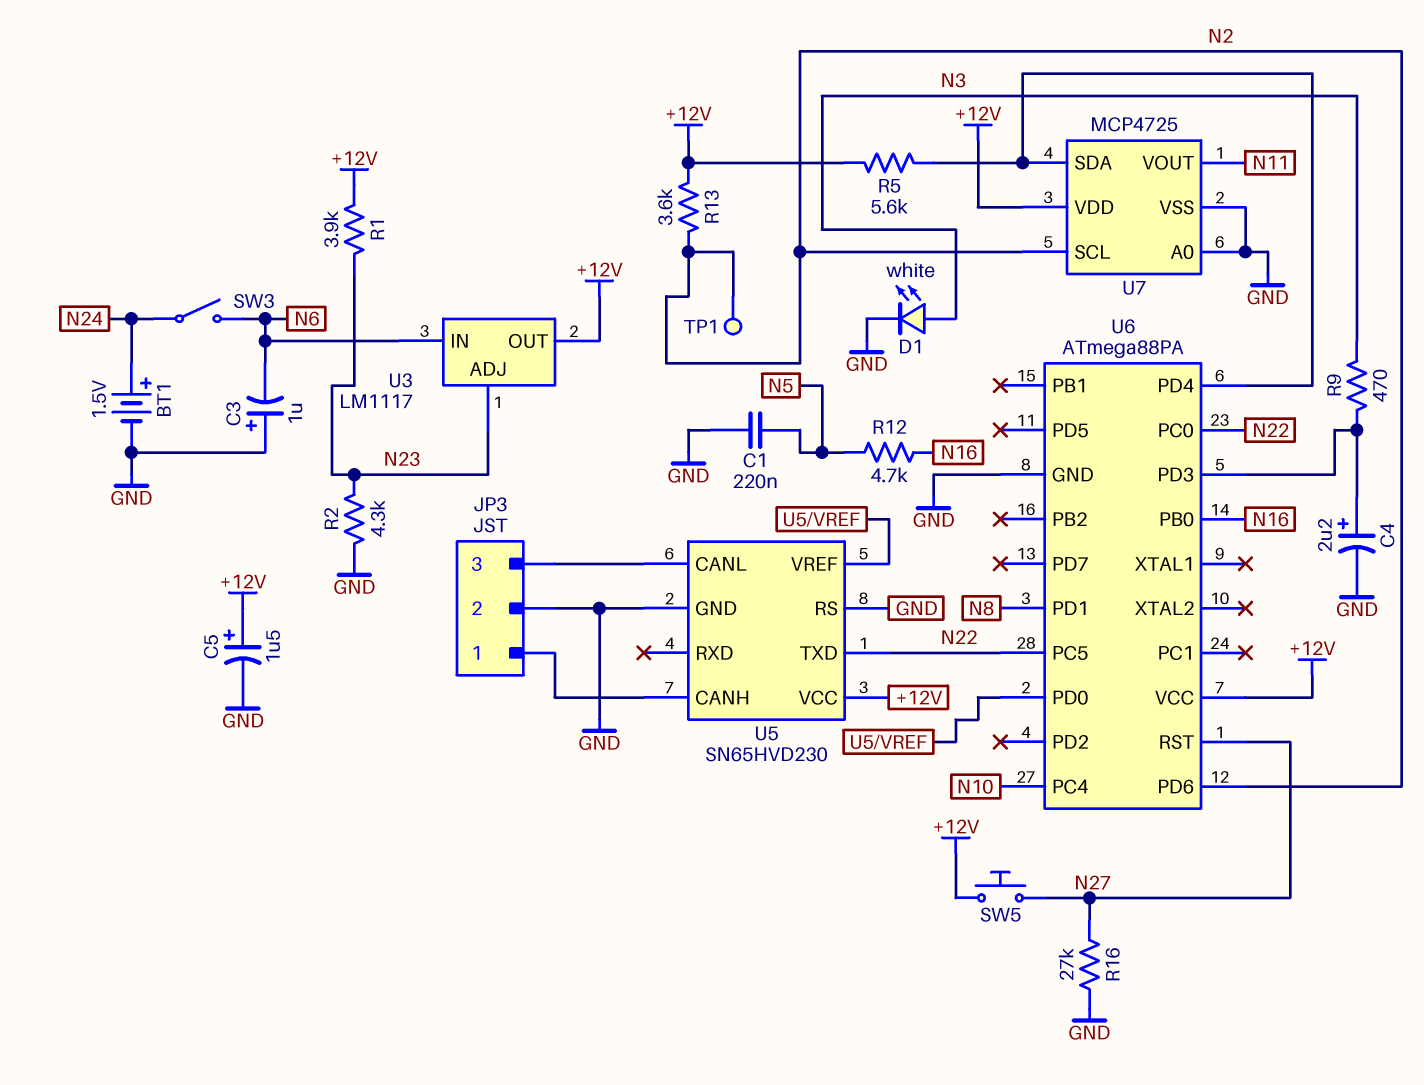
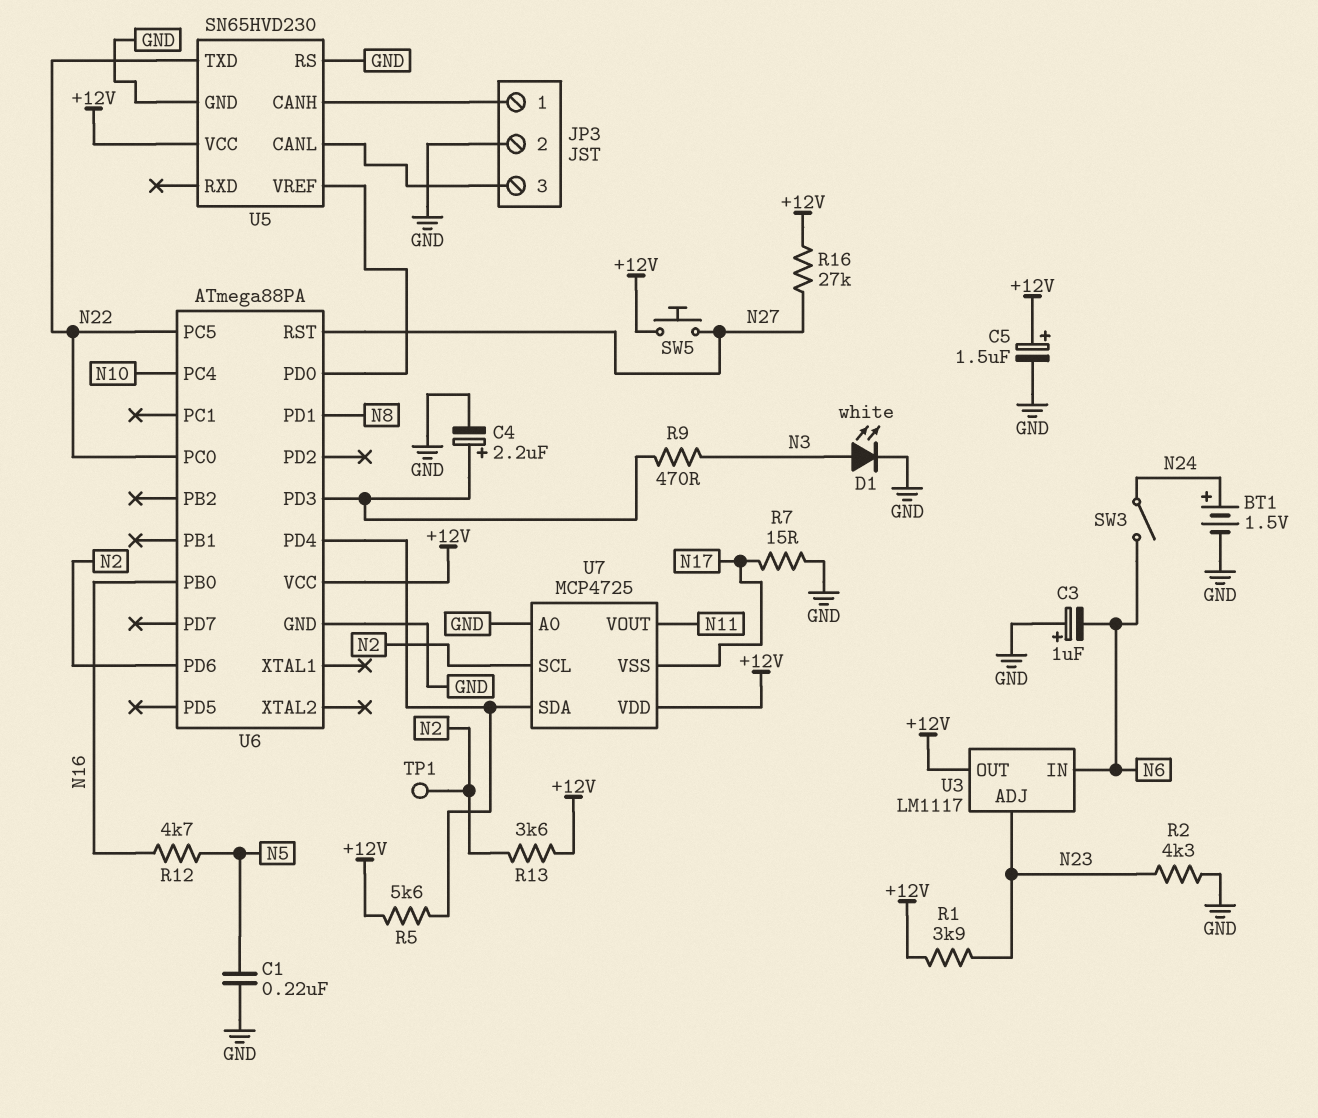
R7: none -> 15 (GND, N17)
R16: 27k (GND, N27) -> 27k (+12V, N27)
U7 pin VSS: GND -> N17

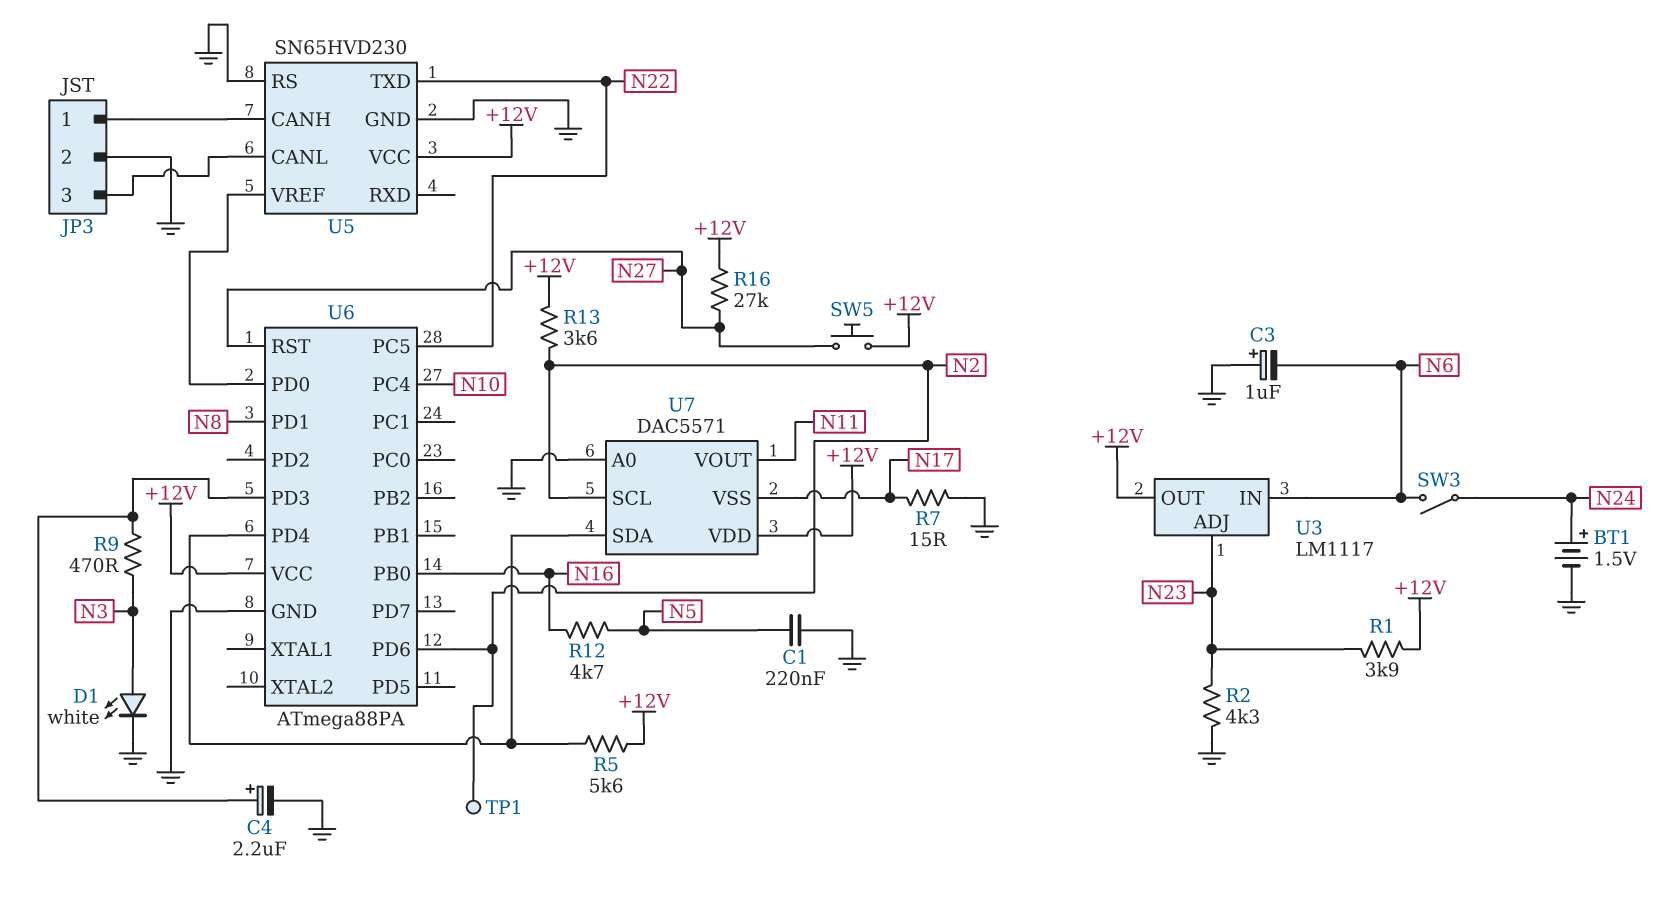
C5: 1.5uF (plus +12V, minus GND) -> none
U6 pin PC0: N22 -> none
U7: MCP4725 -> DAC5571

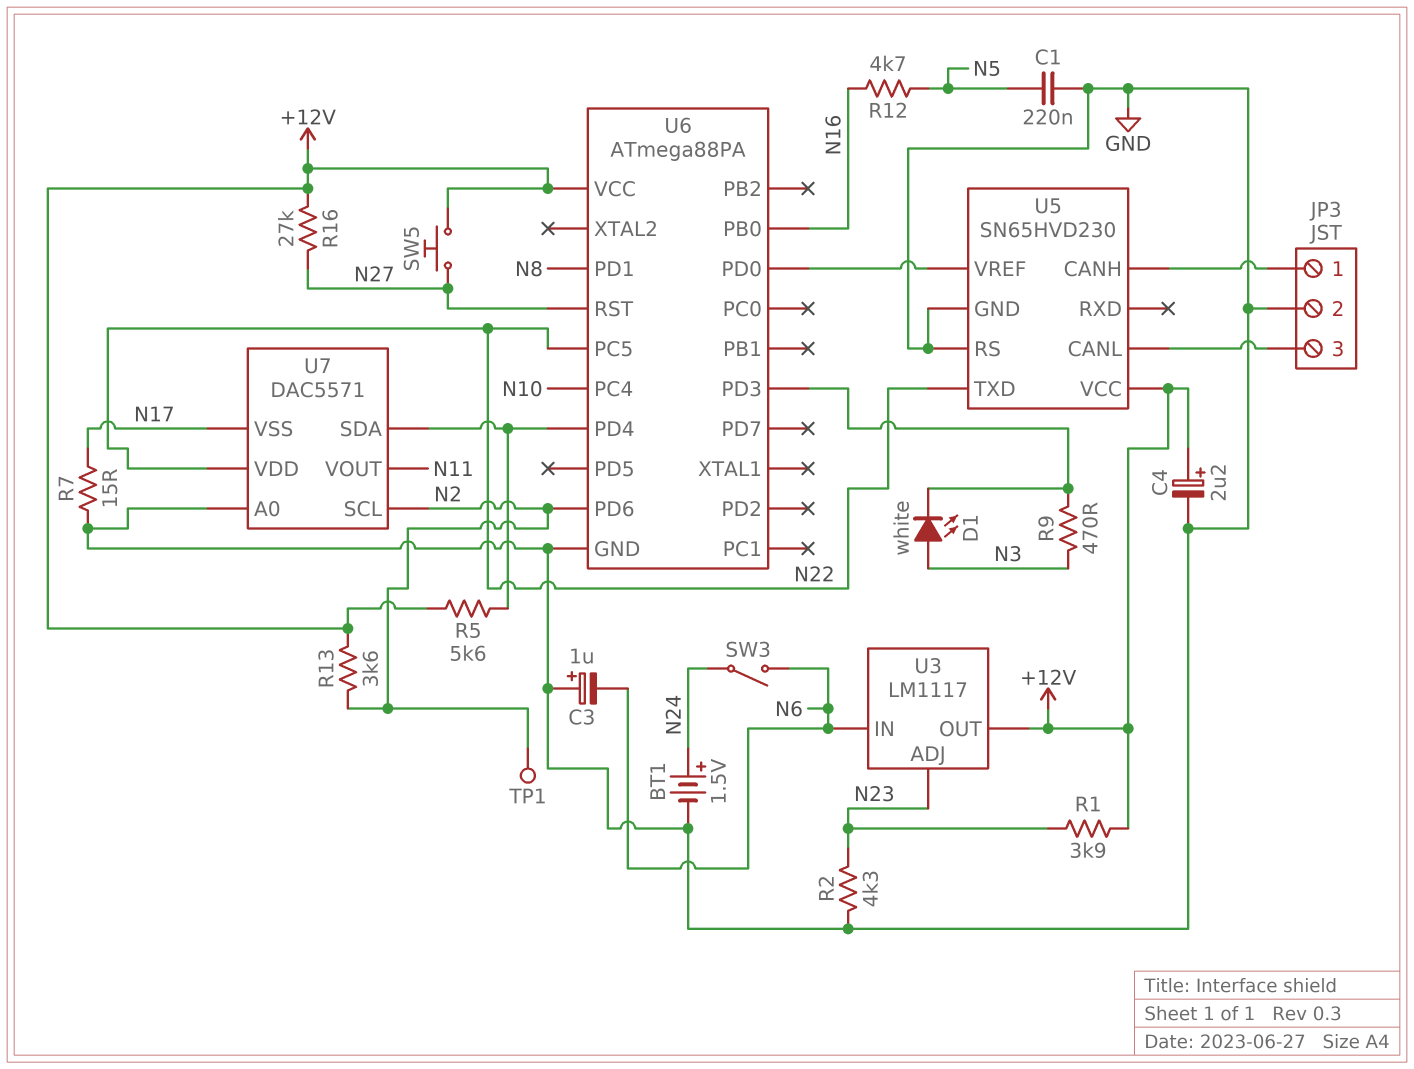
C4: 2.2uF (plus U6/PD3, minus GND) -> 2.2uF (plus +12V, minus GND)
D1: LED white (A N3, K GND) -> LED white (A N3, K U6/PD3)
U7 pin VDD: +12V -> N22

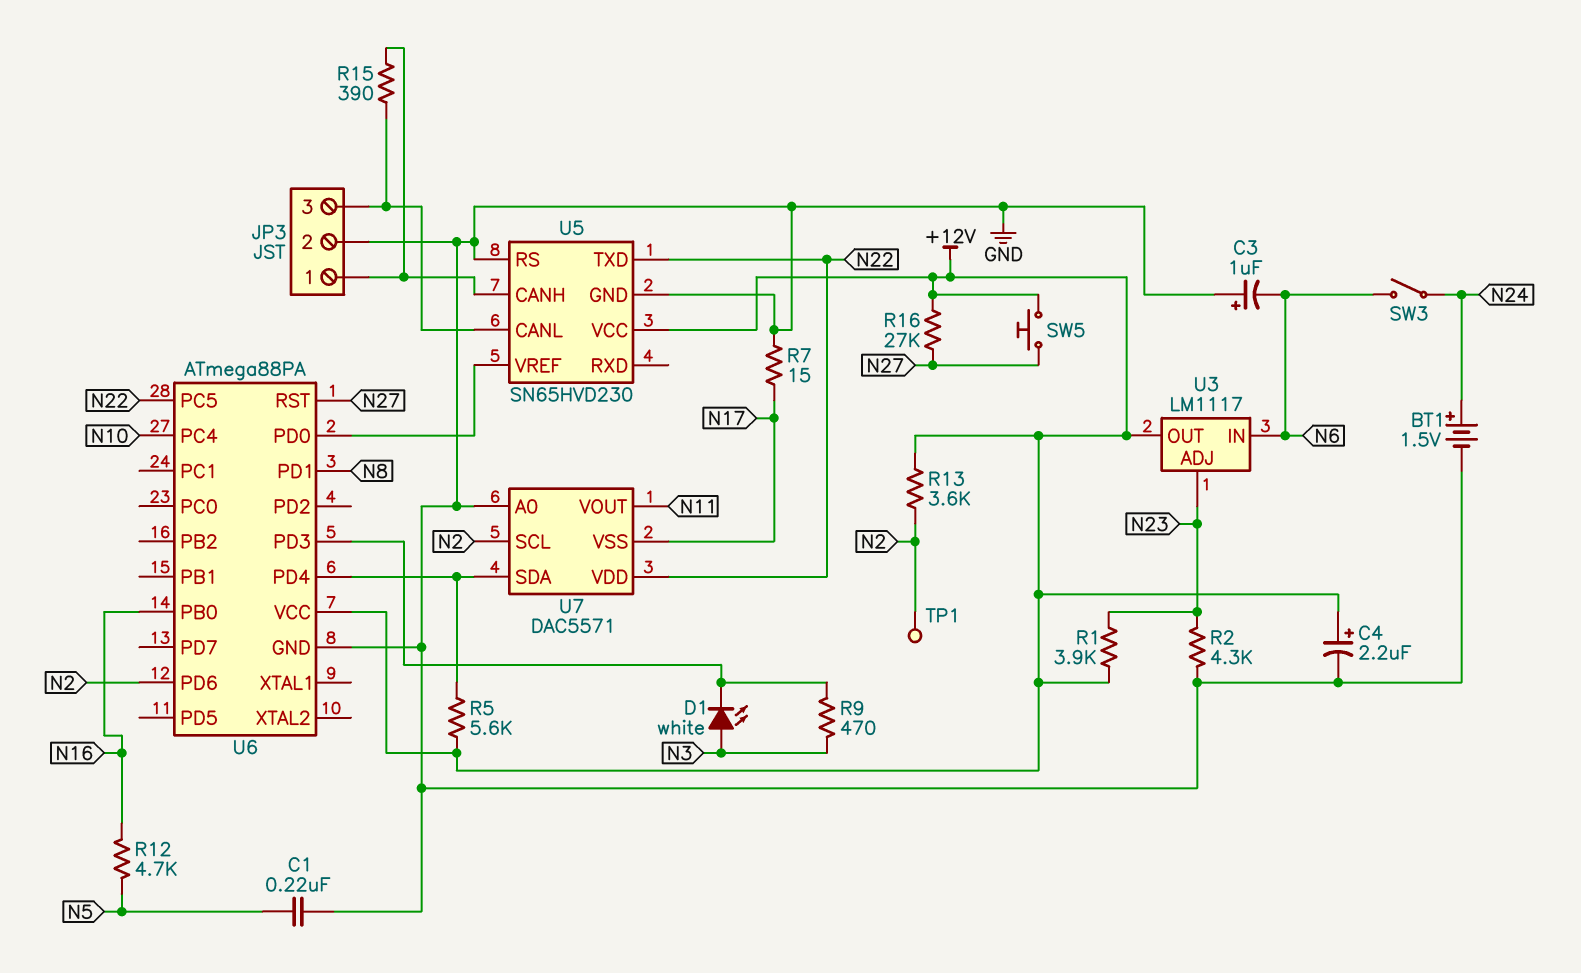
R15: none -> 390 (JP3/1, JP3/3)

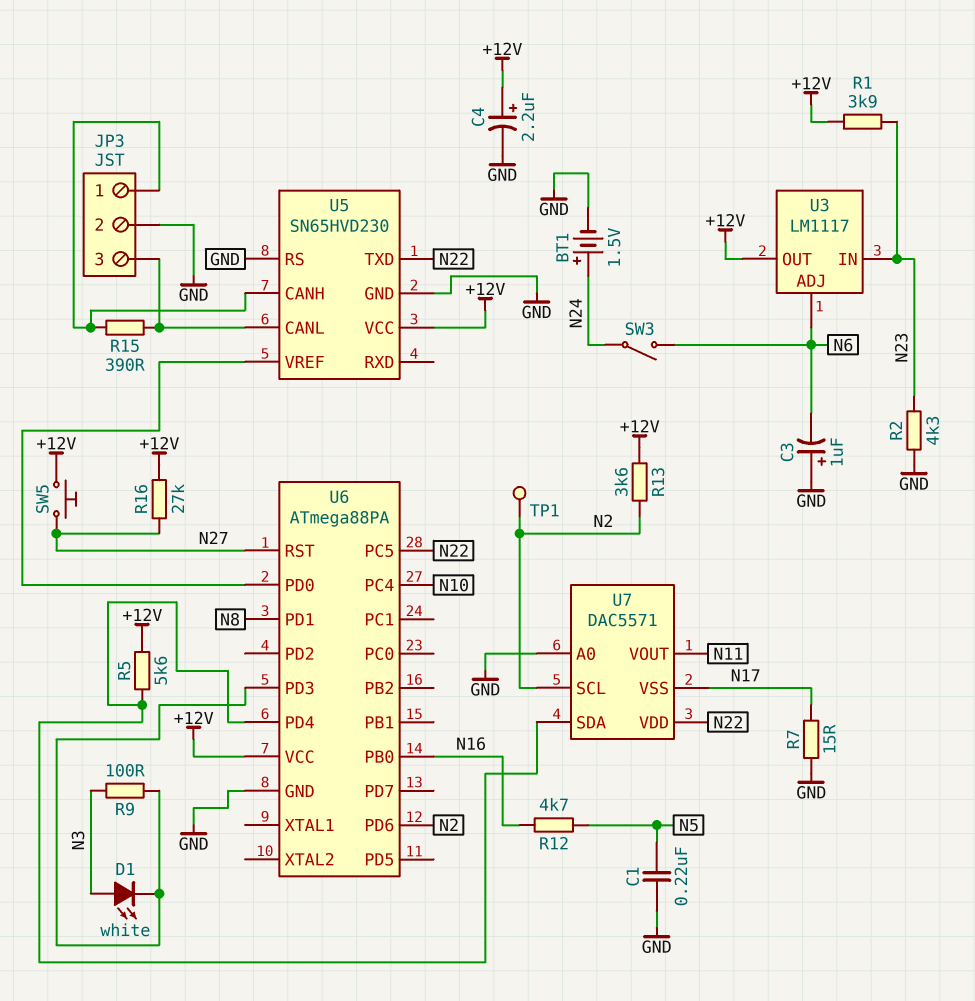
R9: 470 (N3, U6/PD3) -> 100 (N3, U6/PD3)
U3 pin ADJ: N23 -> N6
U3 pin IN: N6 -> N23

